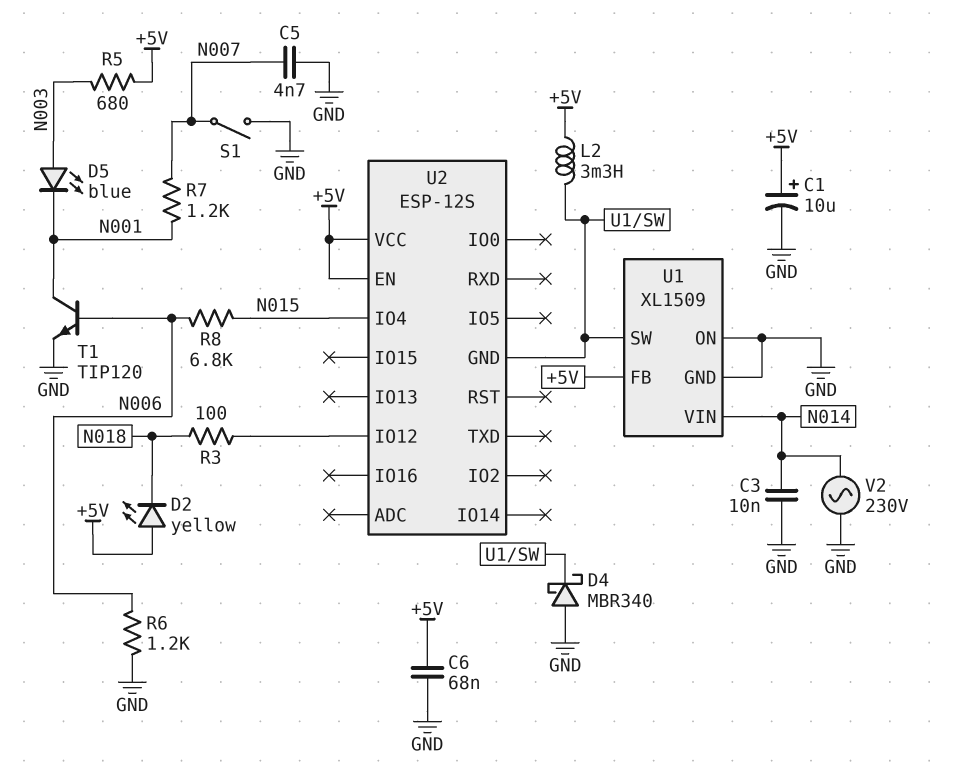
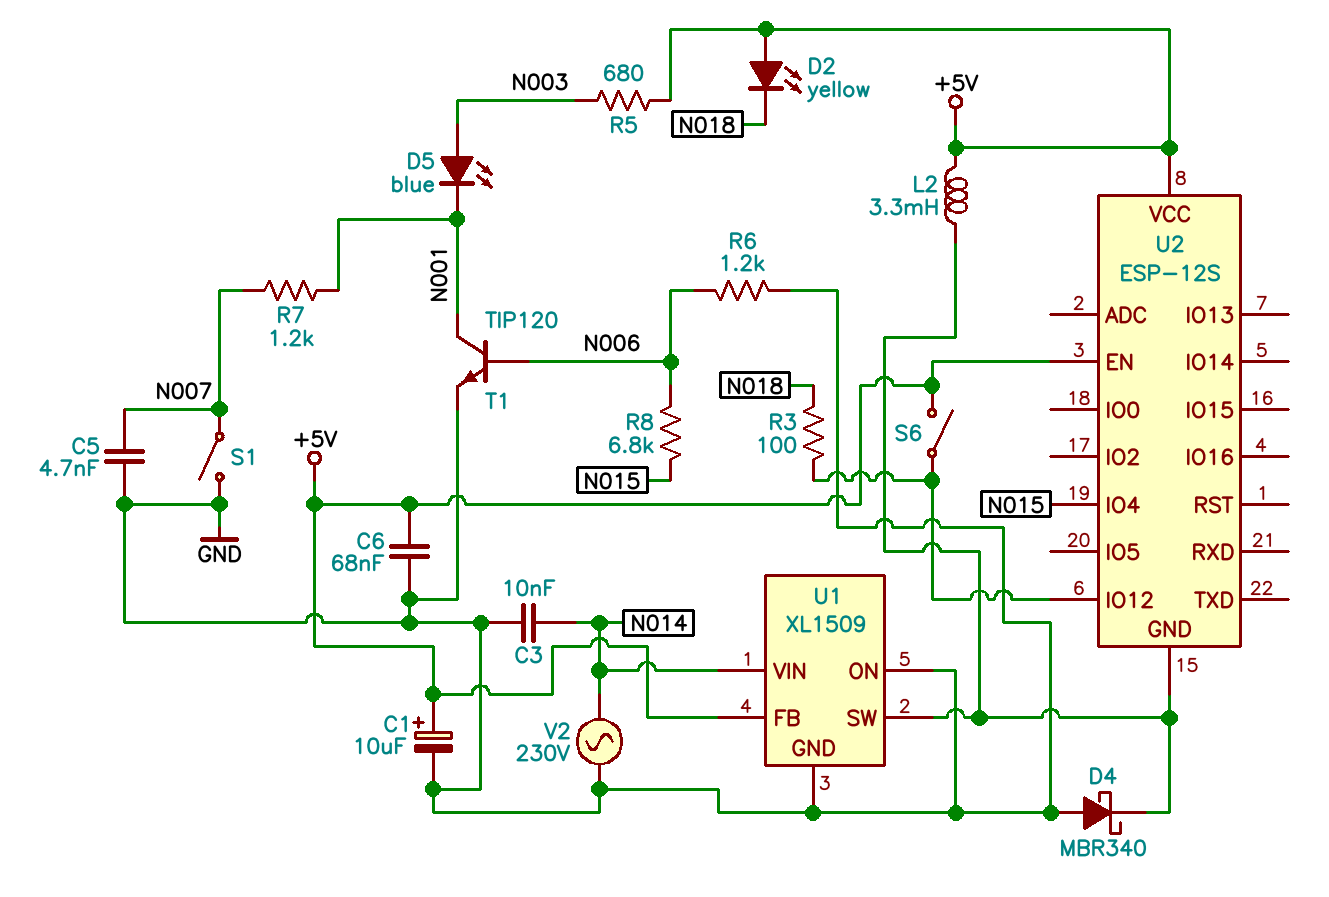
S6: none -> switch (+5V, U2/IO12)

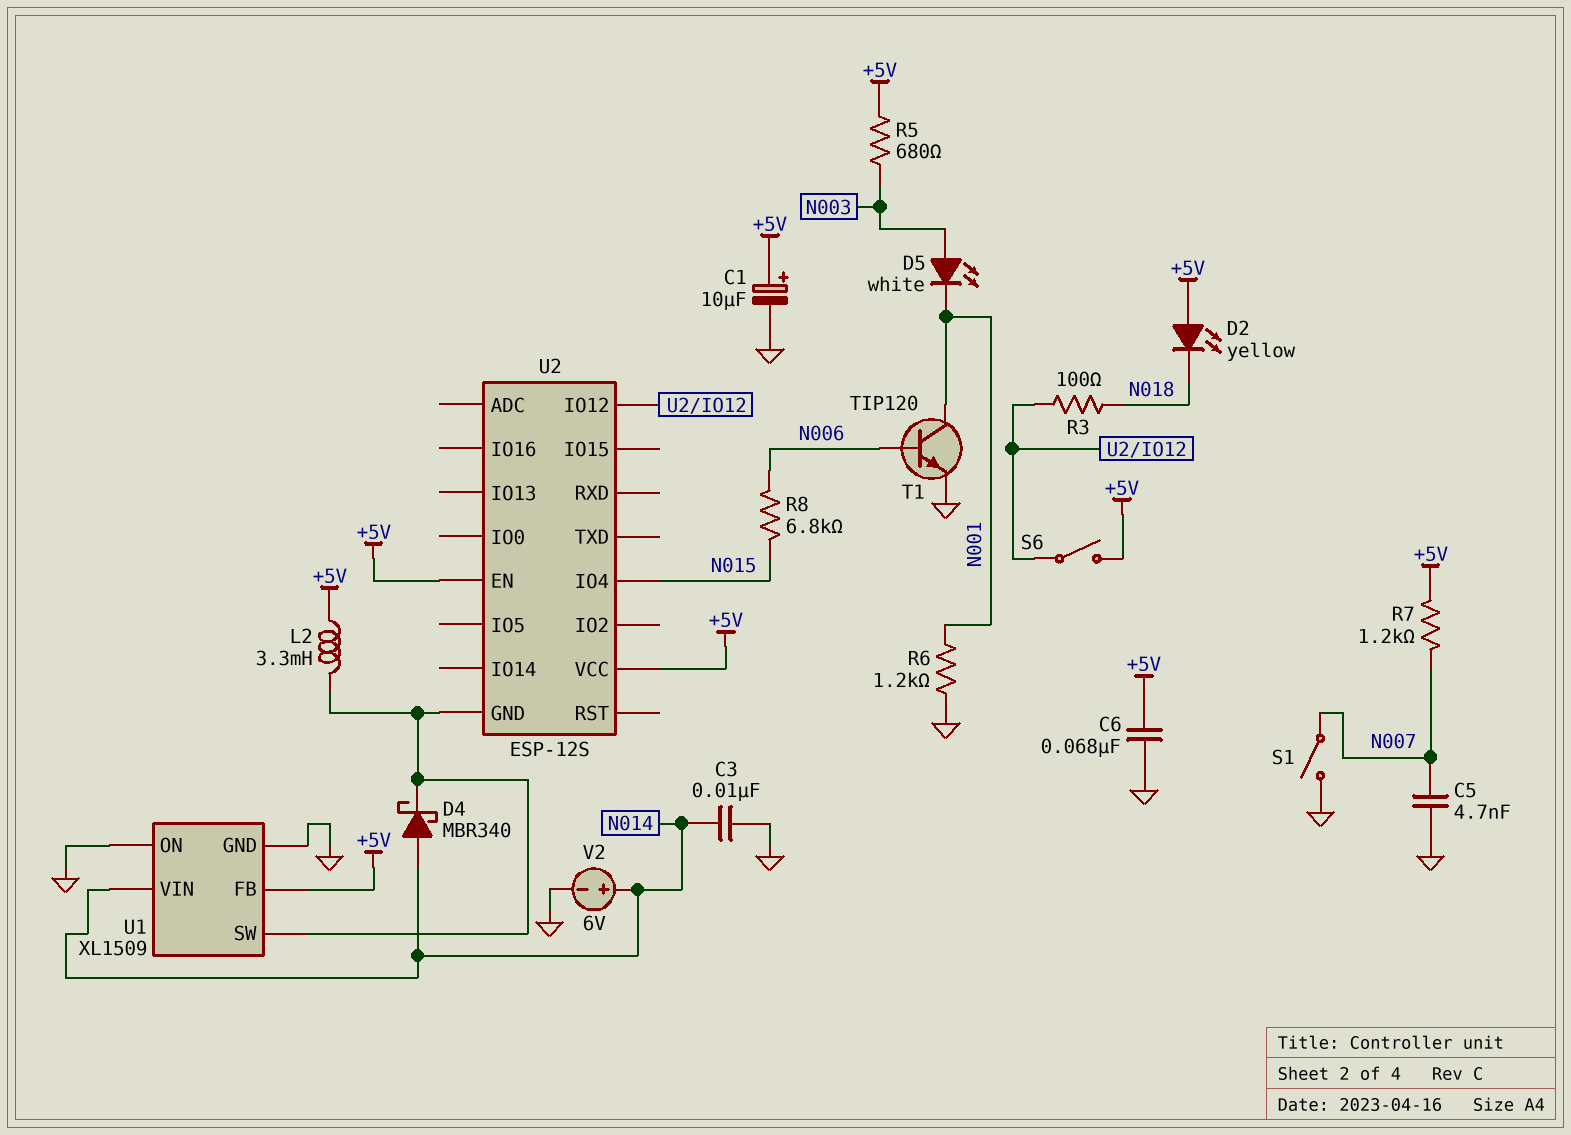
D4: schottky MBR340 (A GND, K U1/SW) -> schottky MBR340 (A N014, K U1/SW)
D5: LED blue (A N003, K N001) -> LED white (A N003, K N001)
R6: 1.2k (GND, N006) -> 1.2k (GND, N001)
R7: 1.2k (N001, N007) -> 1.2k (+5V, N007)
V2: AC 230V (GND, N014) -> 6V (plus N014, minus GND)

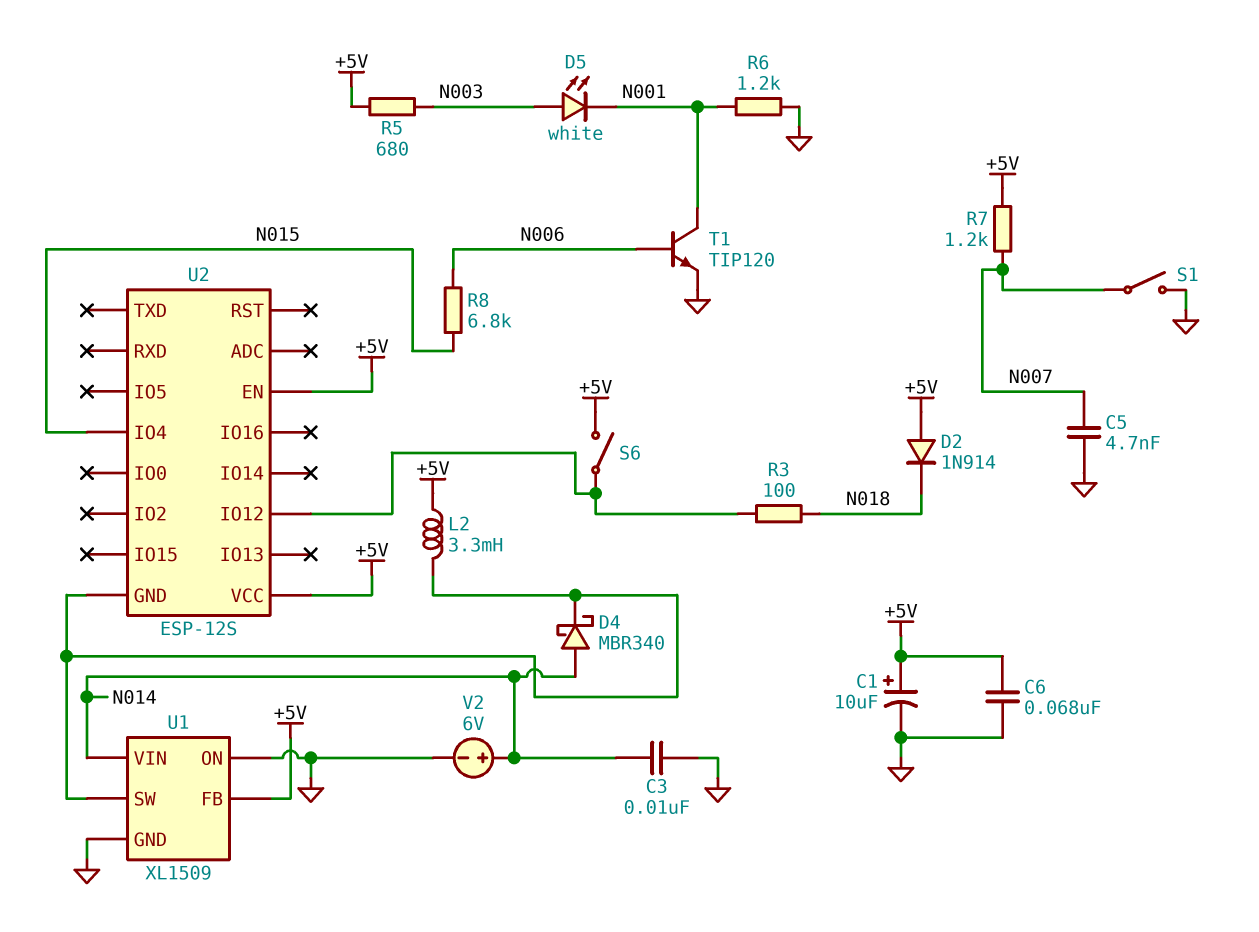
D2: LED yellow (A +5V, K N018) -> diode 1N914 (A +5V, K N018)

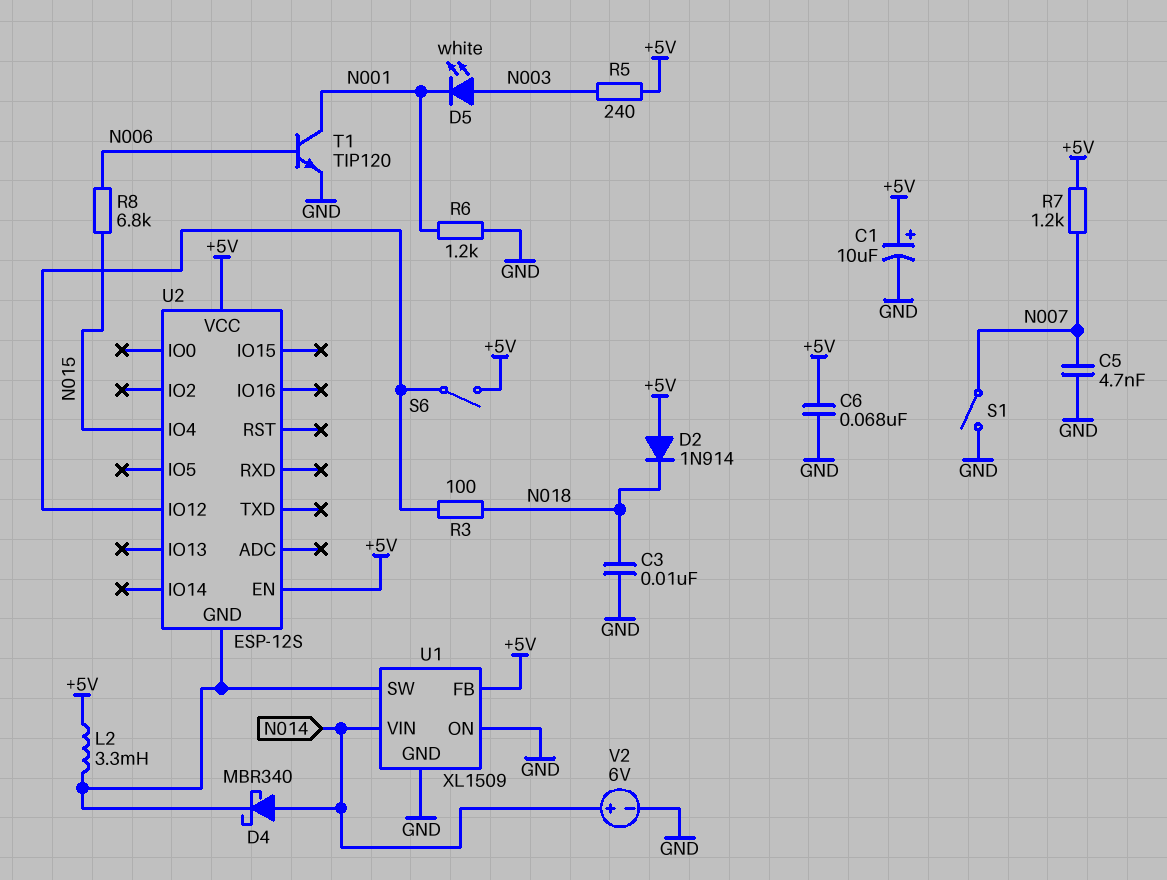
C3: 10nF (GND, N014) -> 10nF (GND, N018)
R5: 680 (+5V, N003) -> 240 (+5V, N003)

